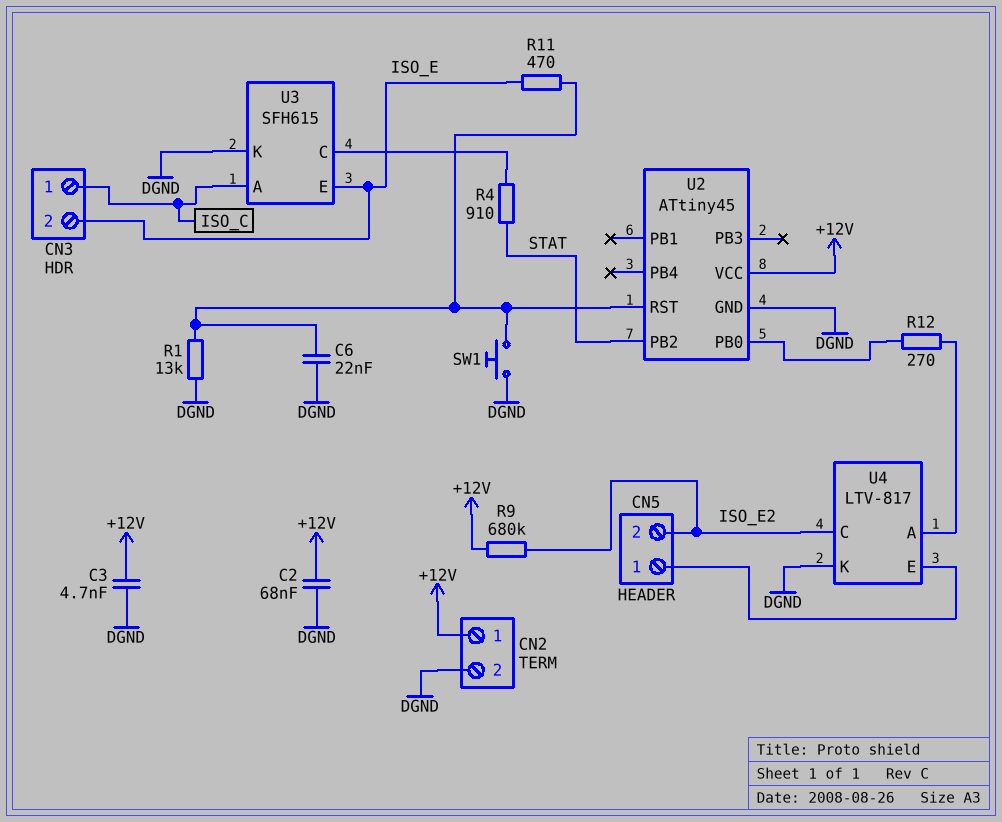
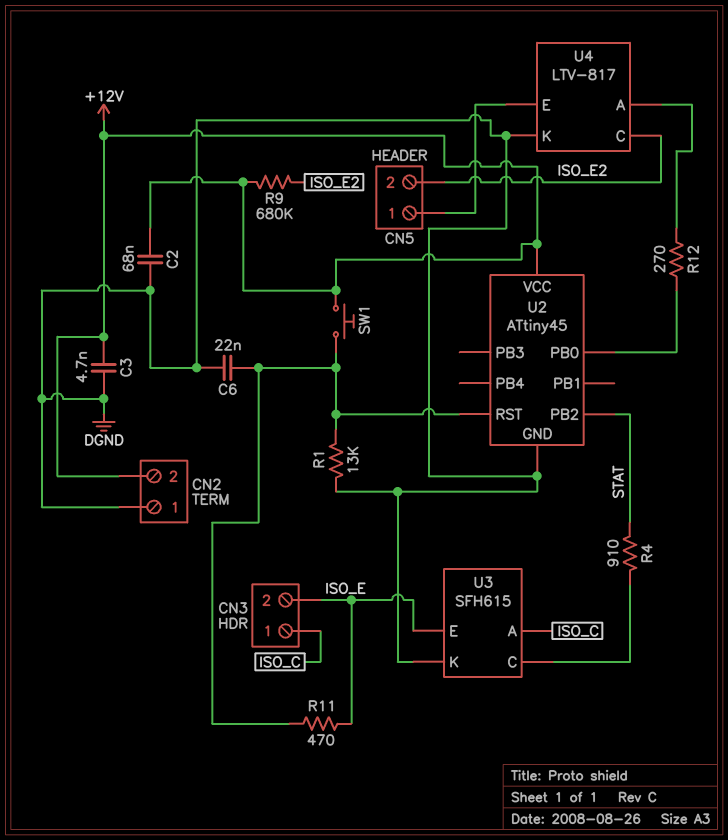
CN2 pin 1: +12V -> DGND
CN2 pin 2: DGND -> +12V
SW1: button (DGND, U2/RST) -> button (+12V, U2/RST)

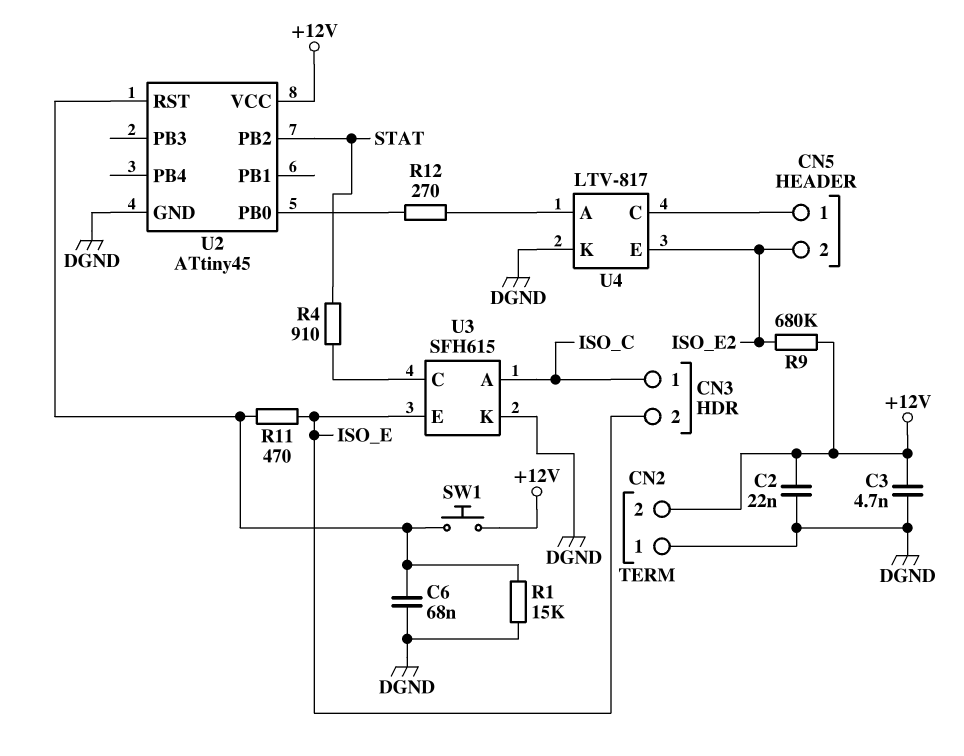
C2: 68nF (+12V, DGND) -> 22nF (+12V, DGND)
C6: 22nF (DGND, U2/RST) -> 68nF (DGND, U2/RST)
R1: 13k (DGND, U2/RST) -> 15k (DGND, U2/RST)
U4 pin C: ISO_E2 -> CN5/1
U4 pin E: CN5/1 -> ISO_E2

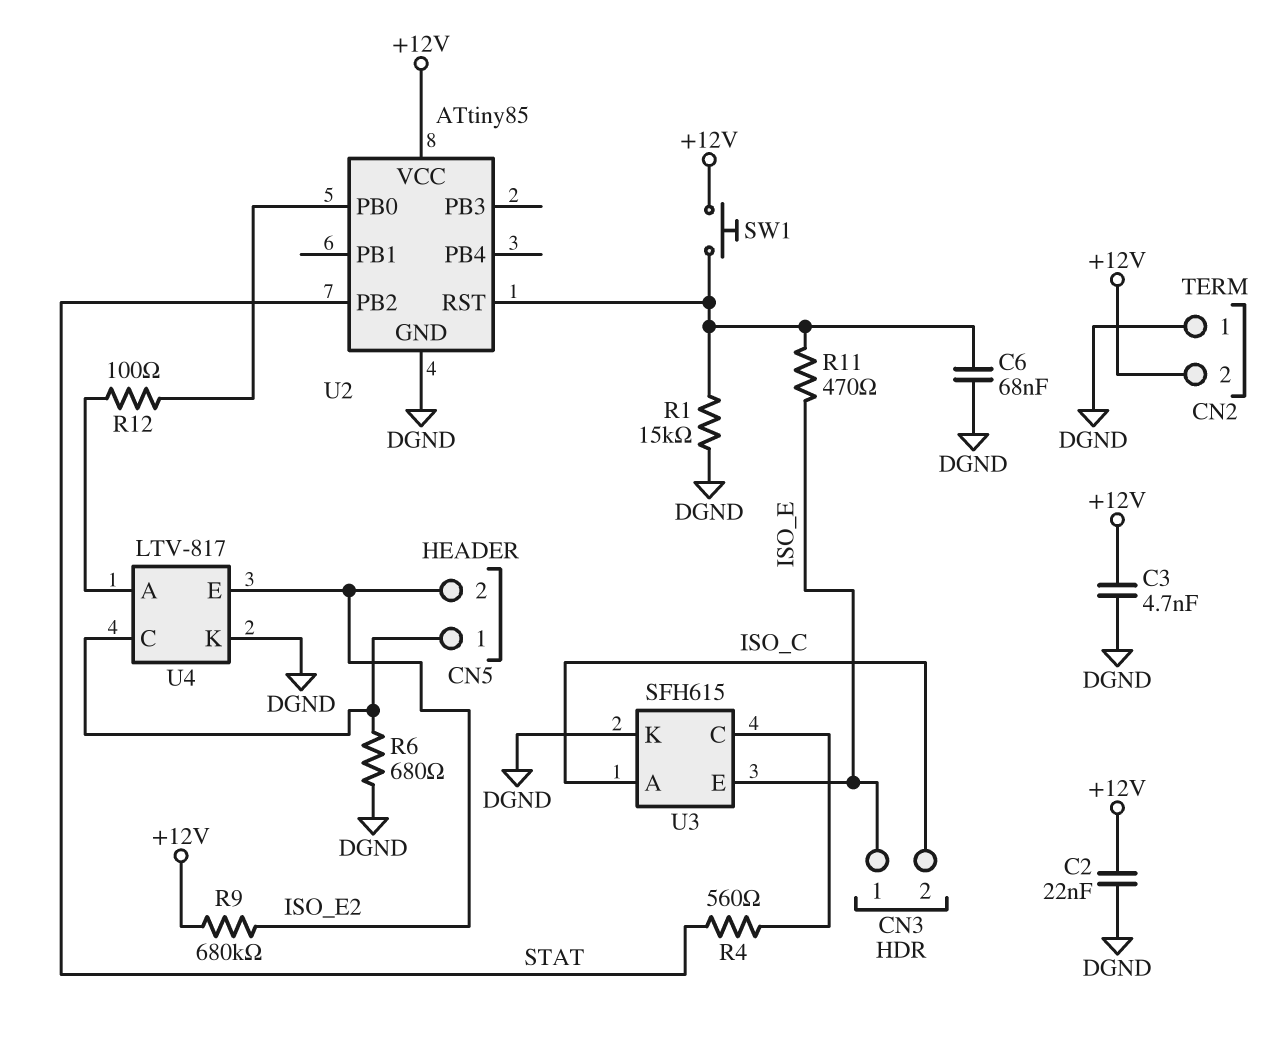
CN3 pin 1: ISO_C -> ISO_E
CN3 pin 2: ISO_E -> ISO_C
R4: 910 (STAT, U3/C) -> 560 (STAT, U3/C)
R6: none -> 680 (CN5/1, DGND)
R12: 270 (U2/PB0, U4/A) -> 100 (U2/PB0, U4/A)
U2: ATtiny45 -> ATtiny85

